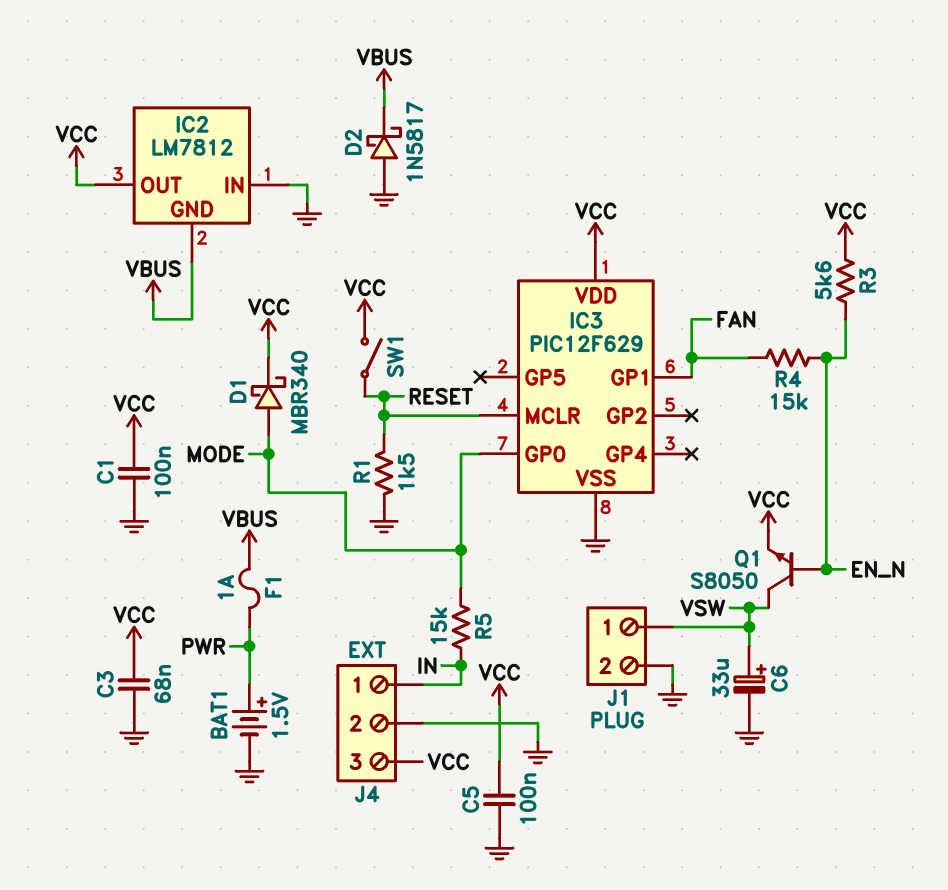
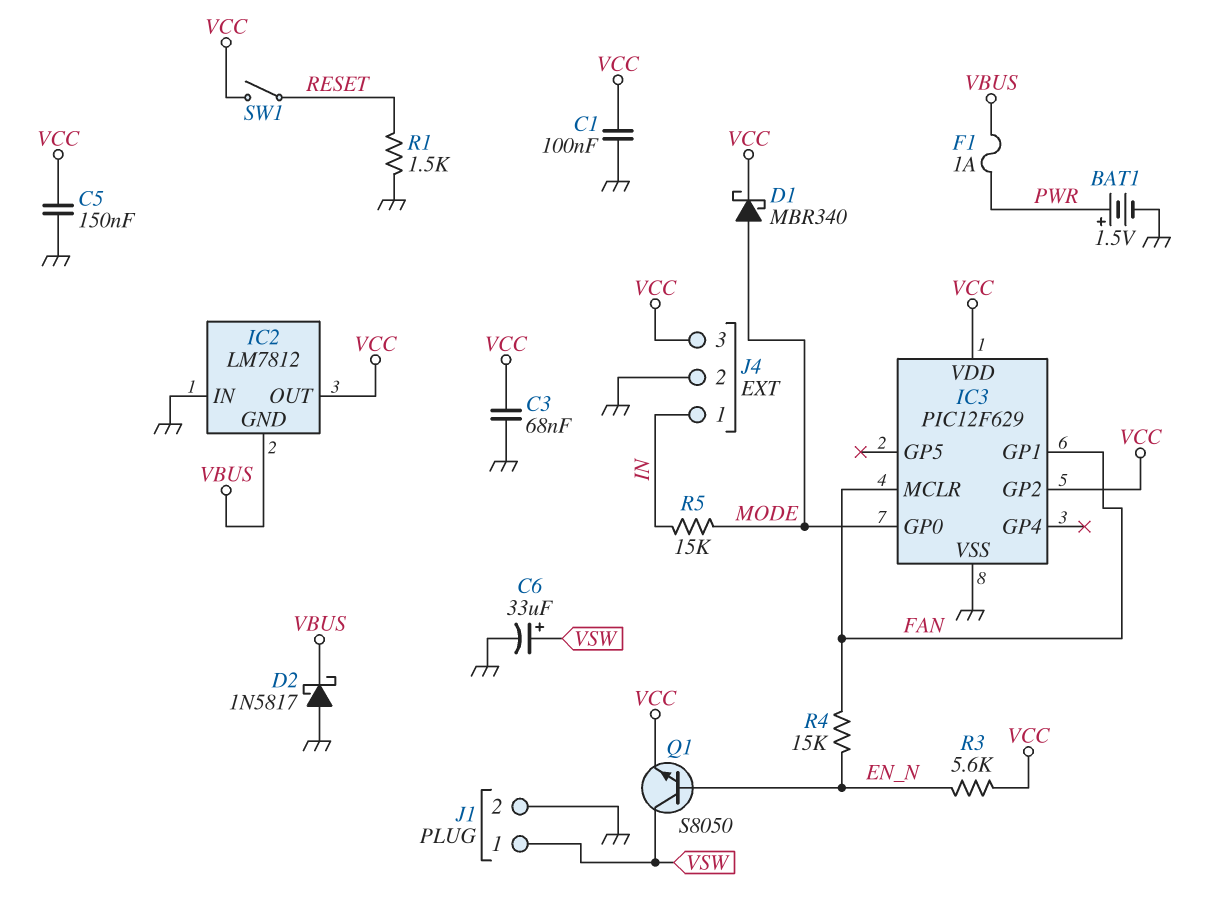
C5: 100nF (GND, VCC) -> 150nF (GND, VCC)
IC3 pin GP2: none -> VCC
IC3 pin MCLR: RESET -> FAN

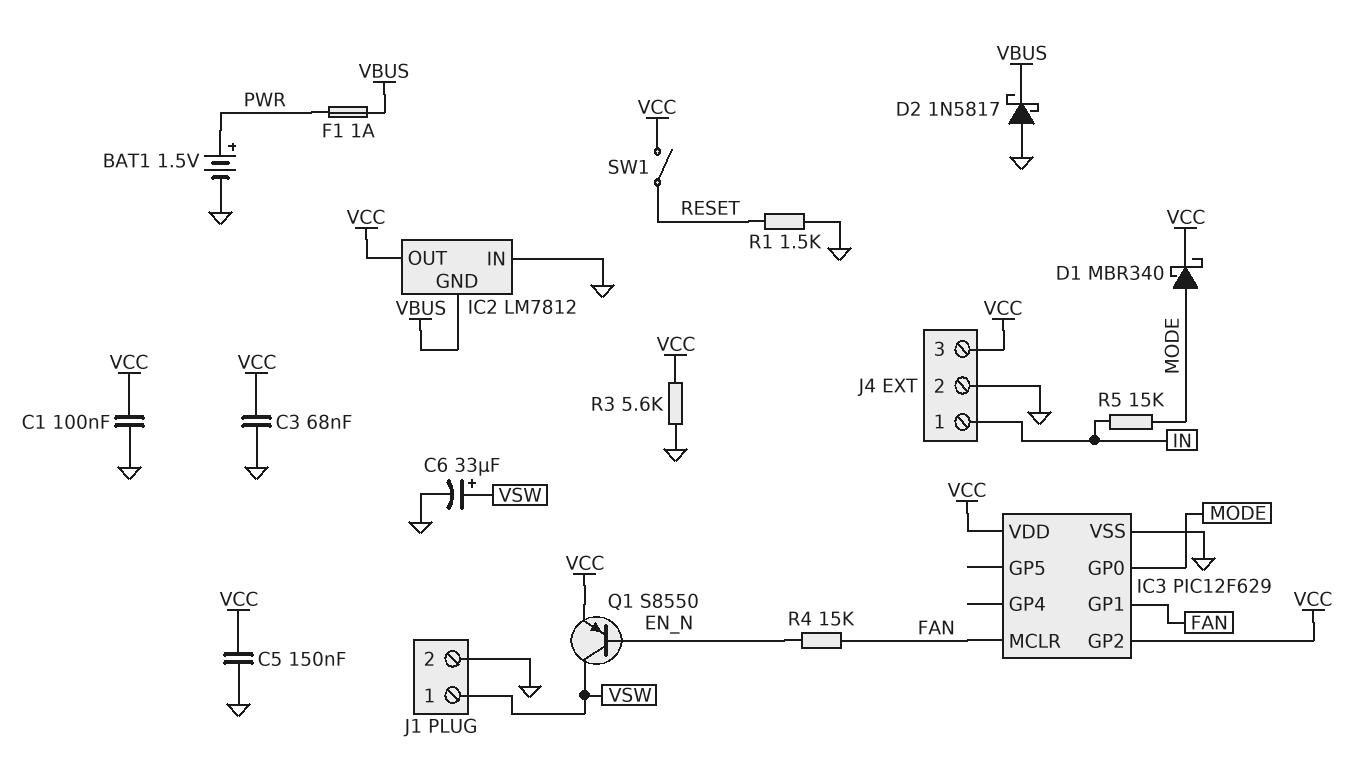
Q1: NPN S8050 (B EN_N, C VSW, E VCC) -> PNP S8550 (B EN_N, C VSW, E VCC)
R3: 5.6k (EN_N, VCC) -> 5.6k (GND, VCC)

